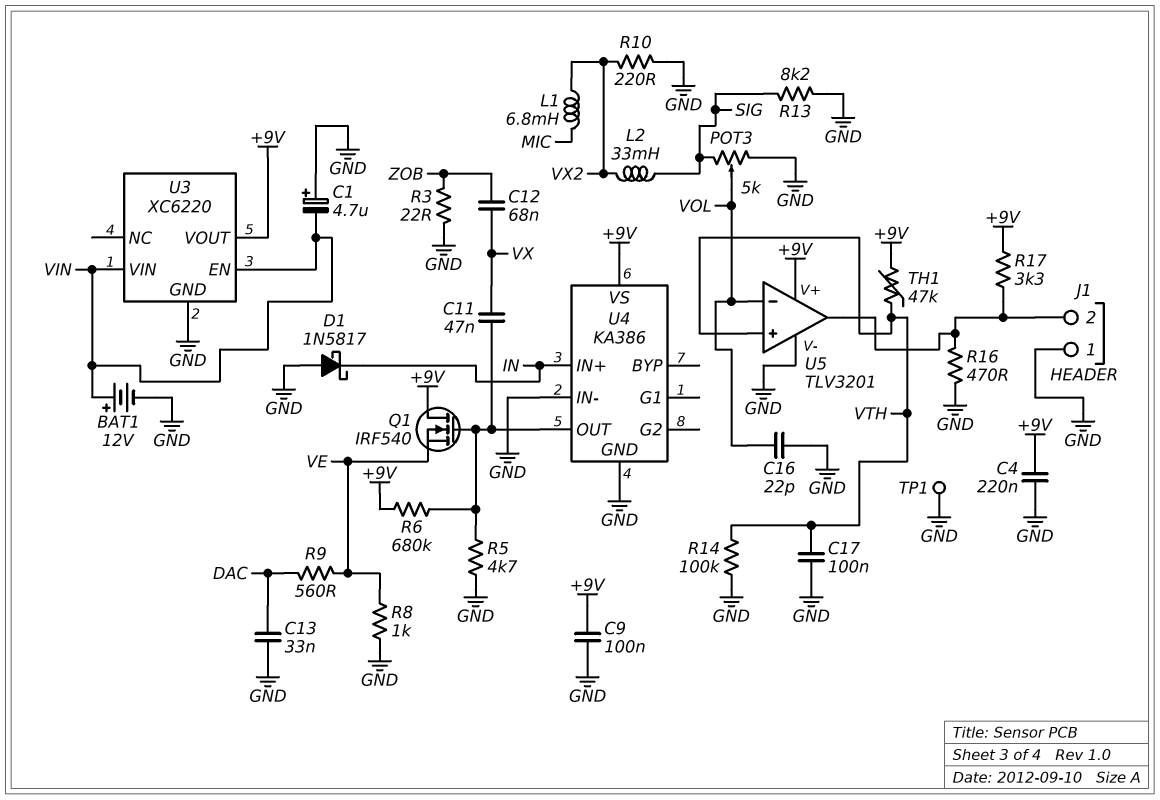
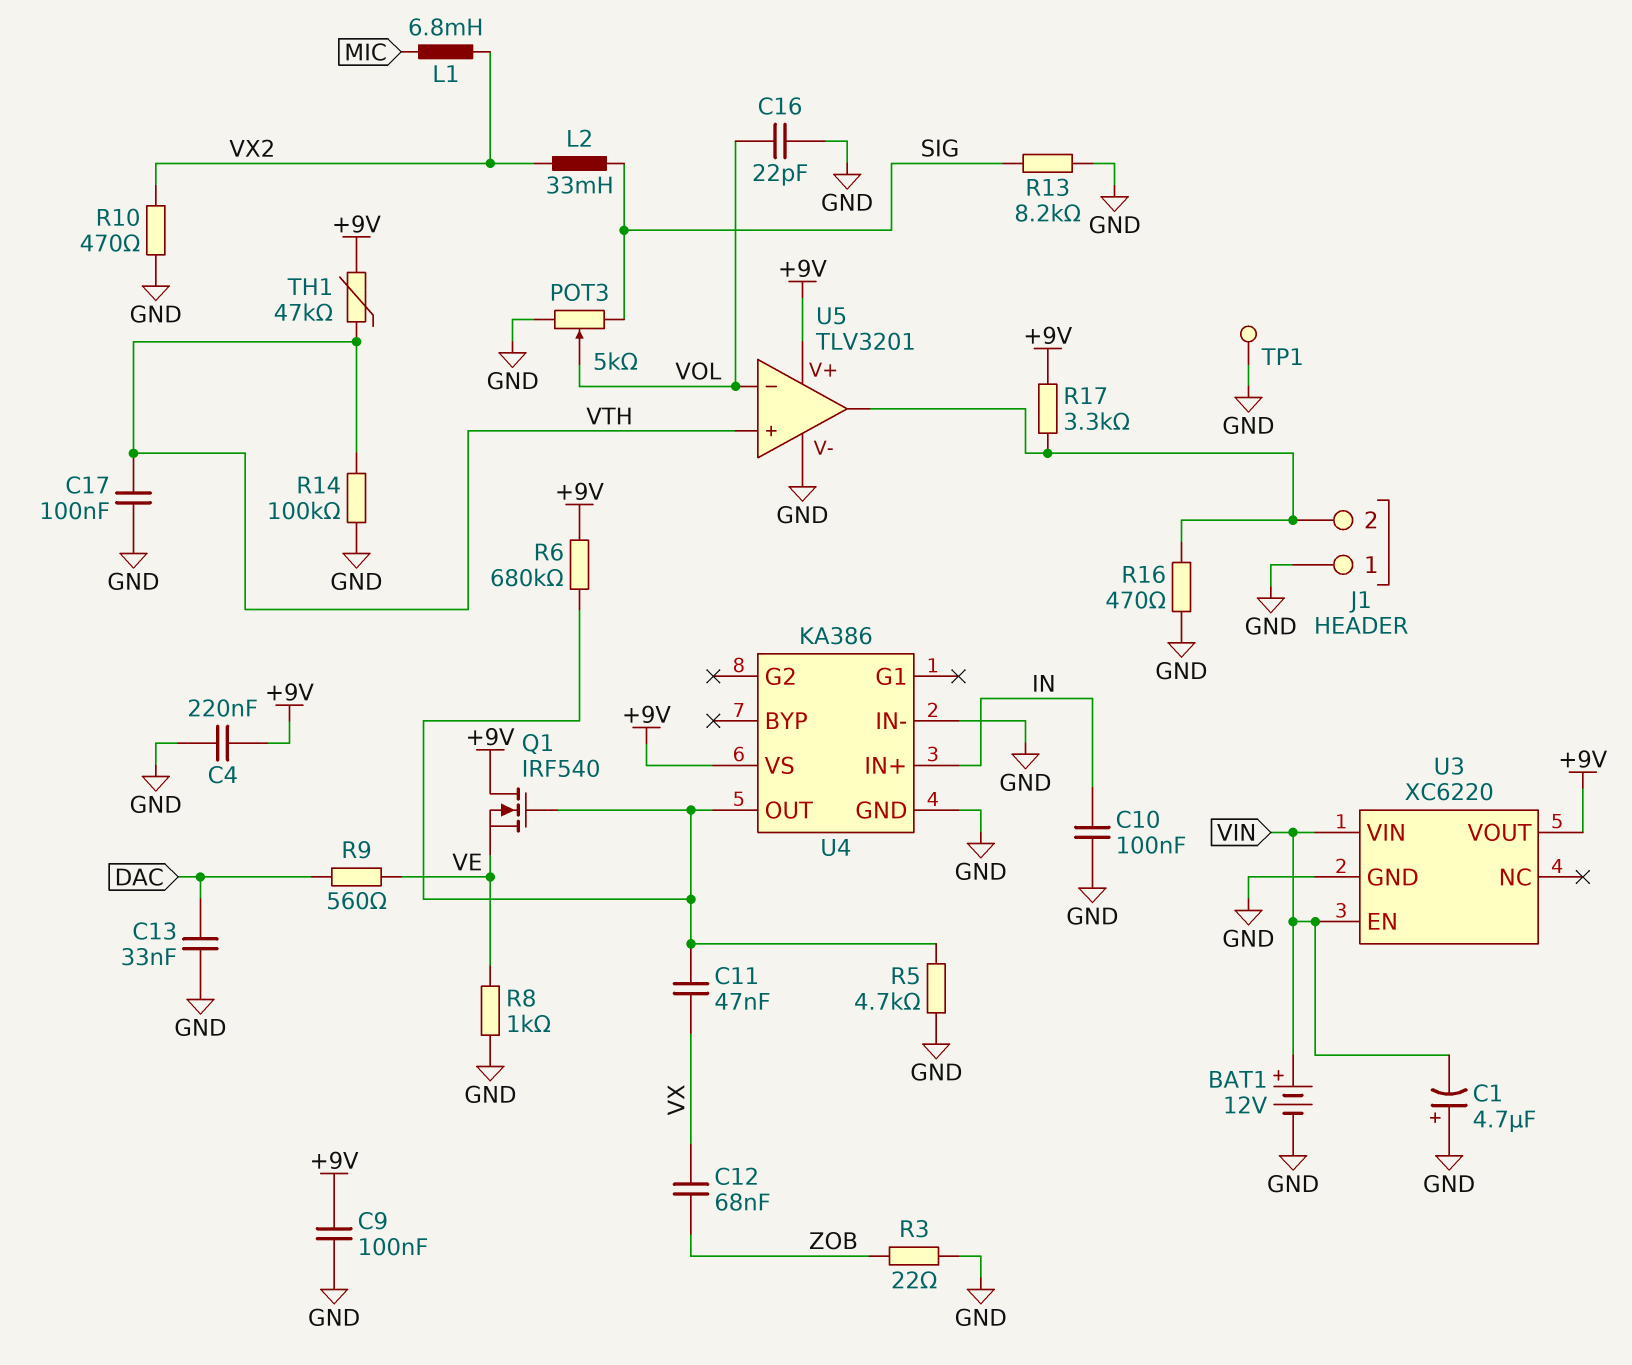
C10: none -> 100nF (GND, IN)
D1: schottky 1N5817 (A GND, K IN) -> none
R10: 220 (GND, VX2) -> 470 (GND, VX2)

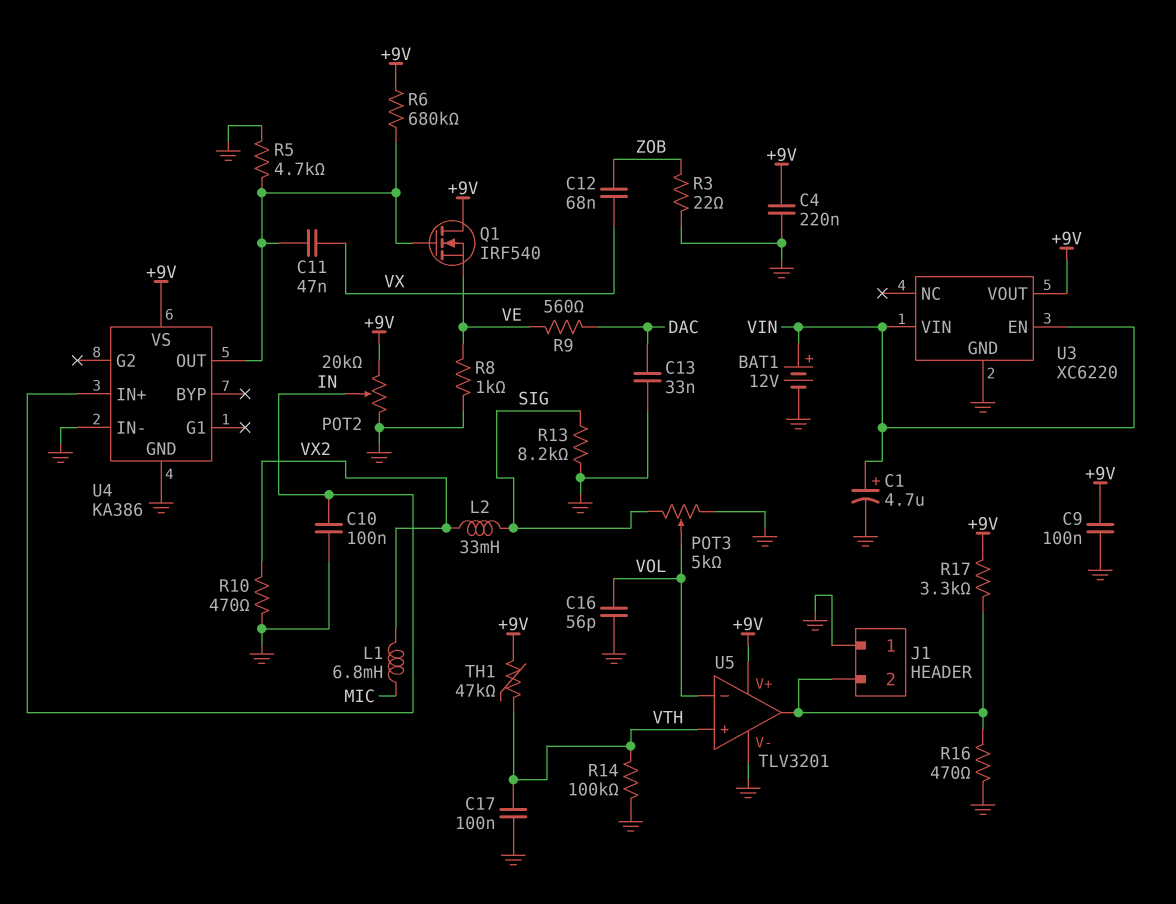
C1: 4.7uF (plus GND, minus VIN) -> 4.7uF (plus VIN, minus GND)
C16: 22pF (GND, VOL) -> 56pF (GND, VOL)
POT2: none -> 20k (+9V, GND, wiper IN)
TP1: test point (GND) -> none

